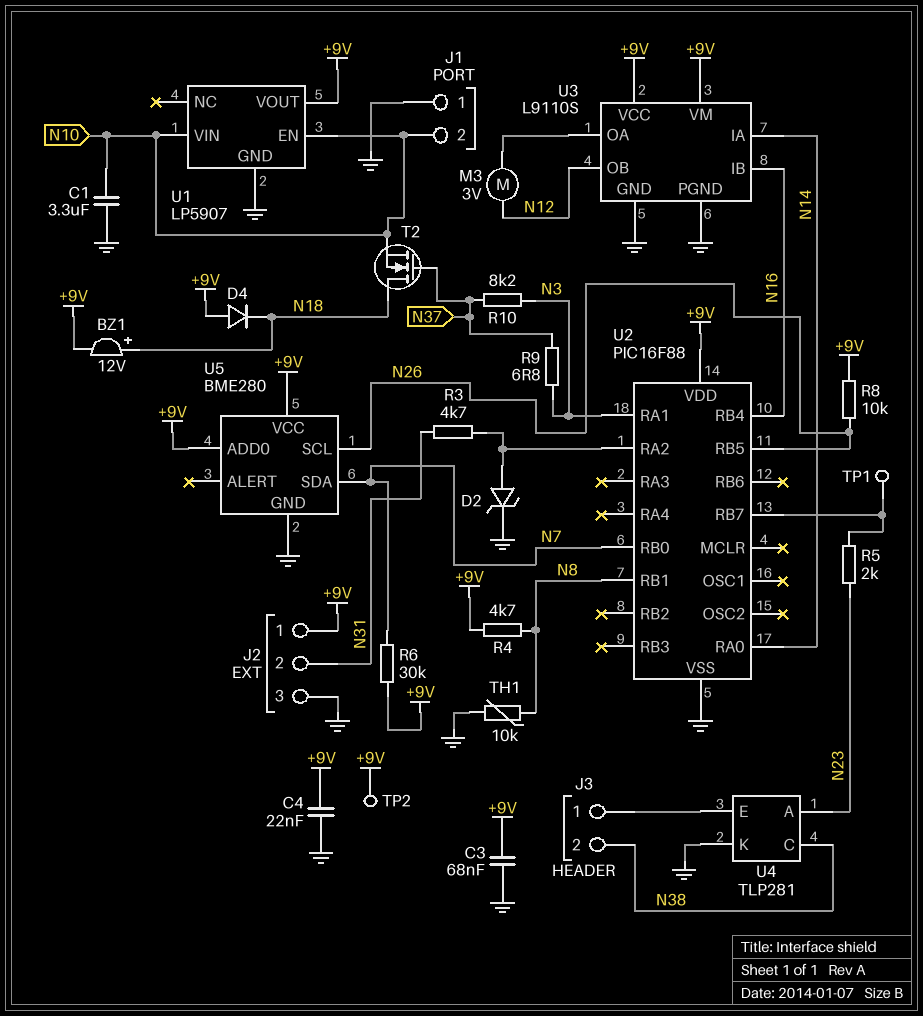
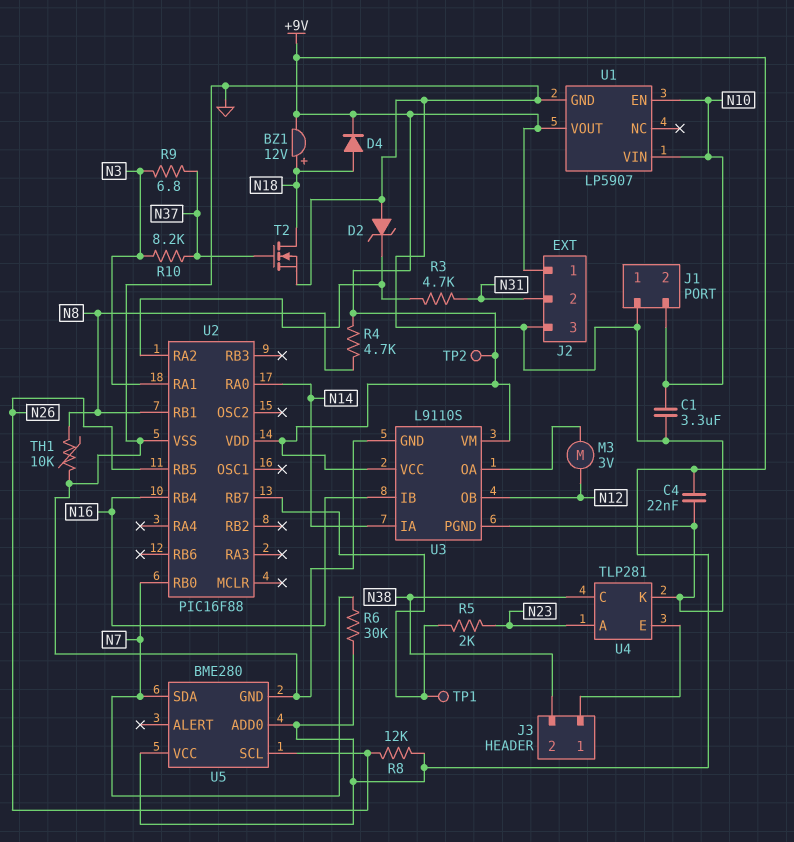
C3: 68nF (+9V, GND) -> none
D2: zener (A U2/RA2, K GND) -> zener (A GND, K U2/RA2)
D4: diode (A +9V, K N18) -> diode (A N18, K +9V)
R8: 10k (+9V, N26) -> 12k (+9V, N26)
T2: NMOS (G N37, D N18, S N10) -> NMOS (G N37, D N18, S GND)

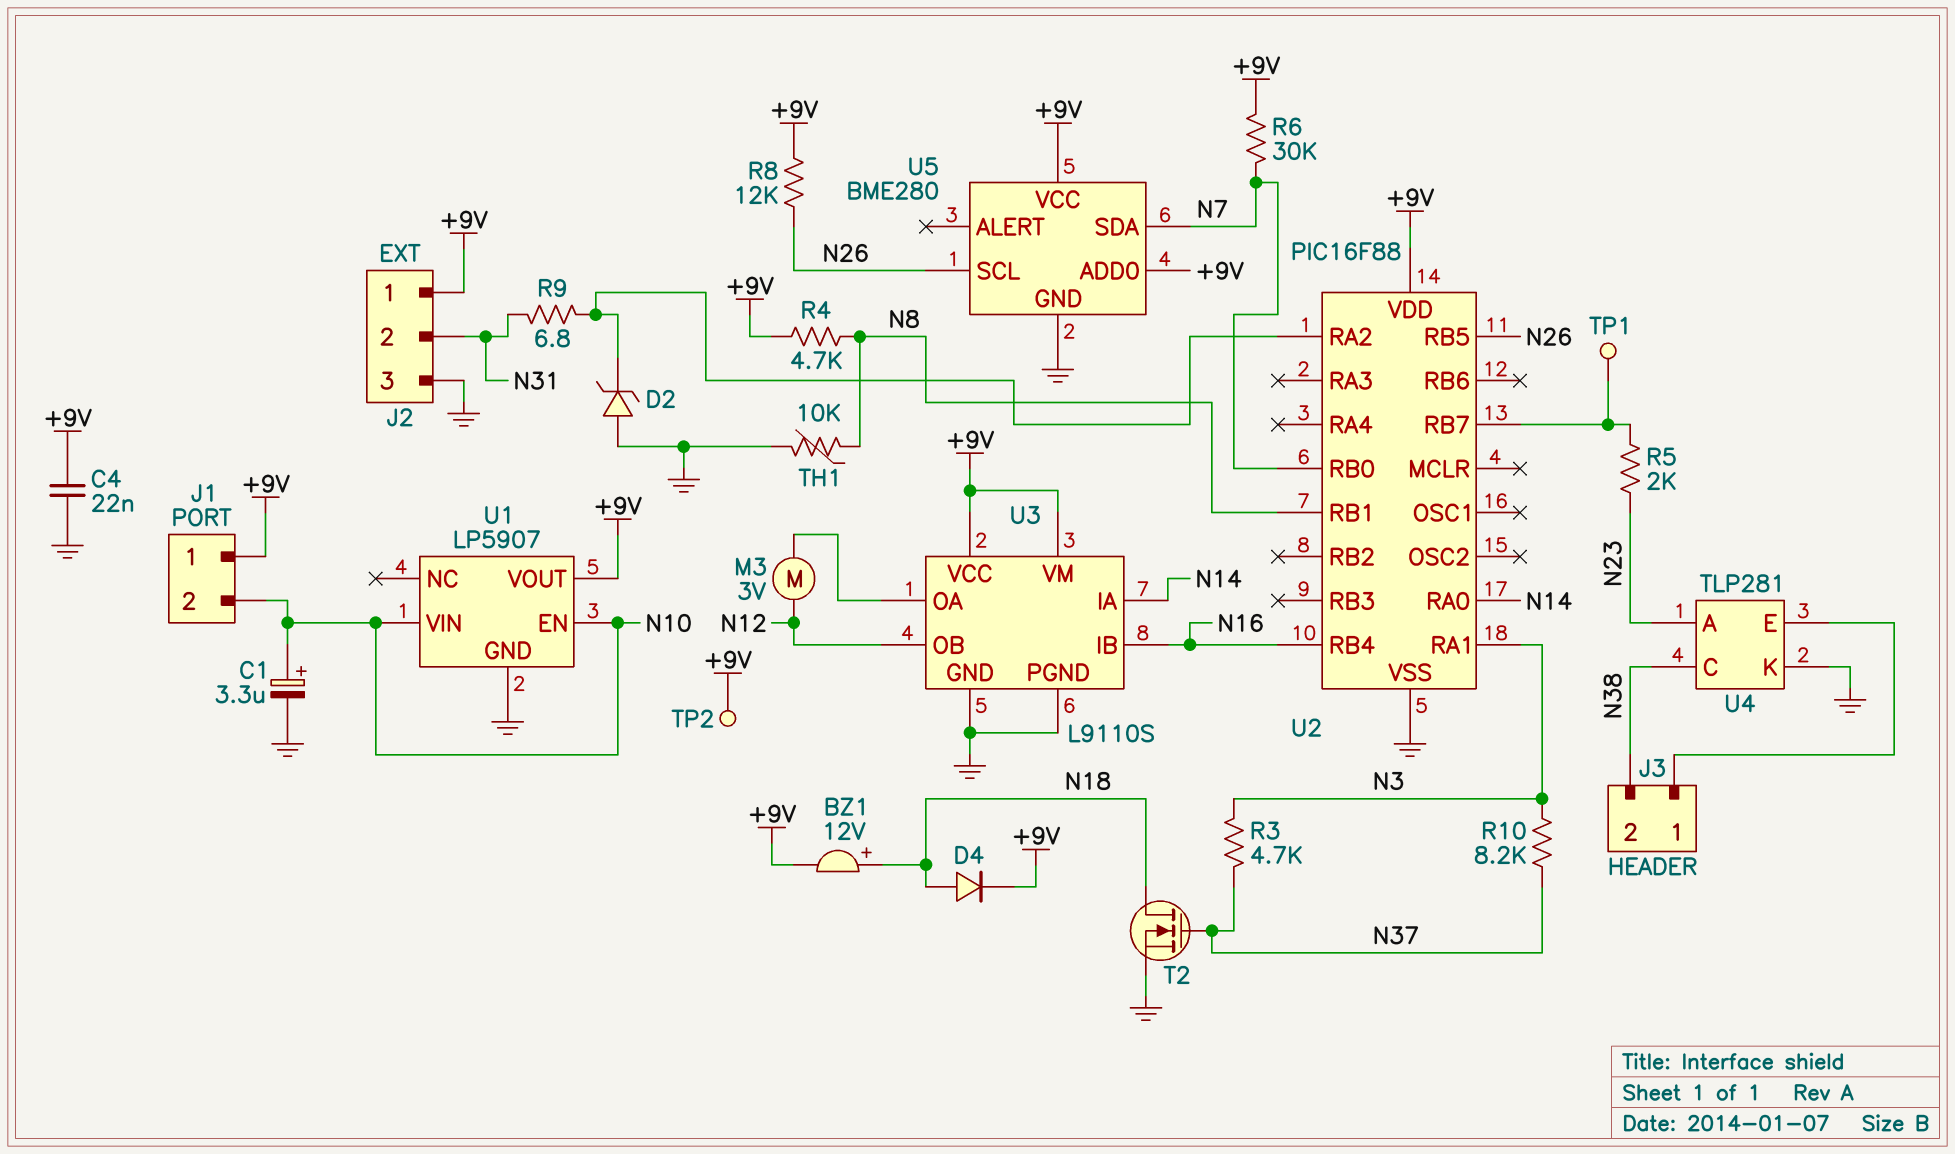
C1: 3.3uF (GND, N10) -> 3.3uF (plus N10, minus GND)
J1 pin 1: GND -> +9V
R3: 4.7k (N31, U2/RA2) -> 4.7k (N3, N37)
R9: 6.8 (N3, N37) -> 6.8 (N31, U2/RA2)

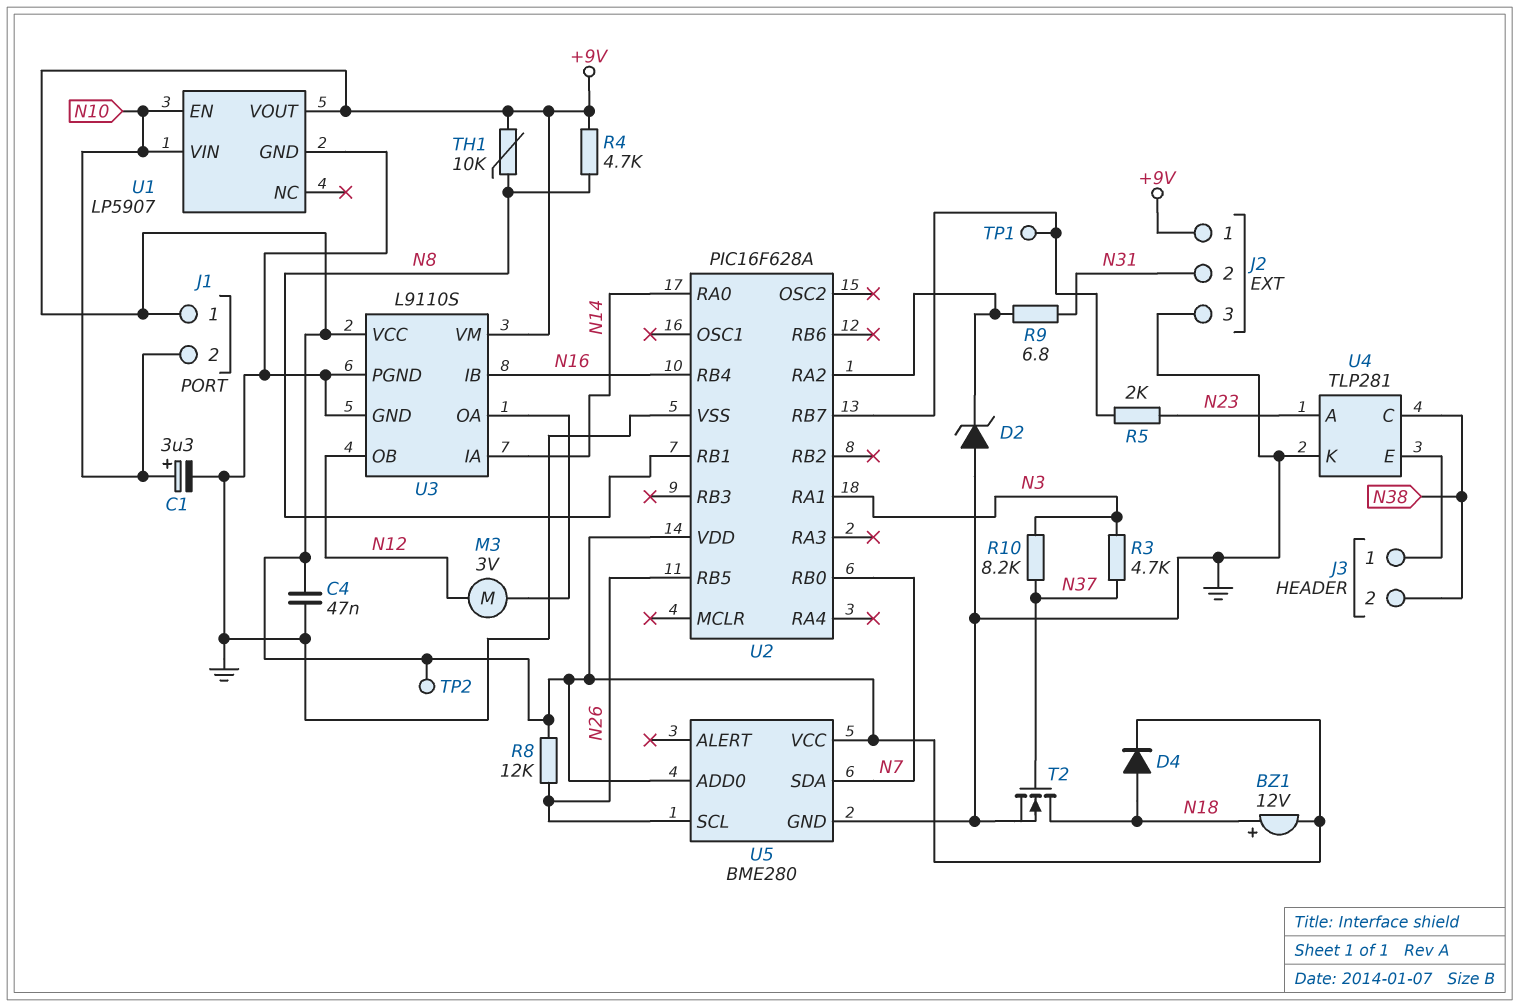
C4: 22nF (+9V, GND) -> 47nF (+9V, GND)
R6: 30k (+9V, N7) -> none
TH1: 10k (GND, N8) -> 10k (+9V, N8)
U2: PIC16F88 -> PIC16F628A

